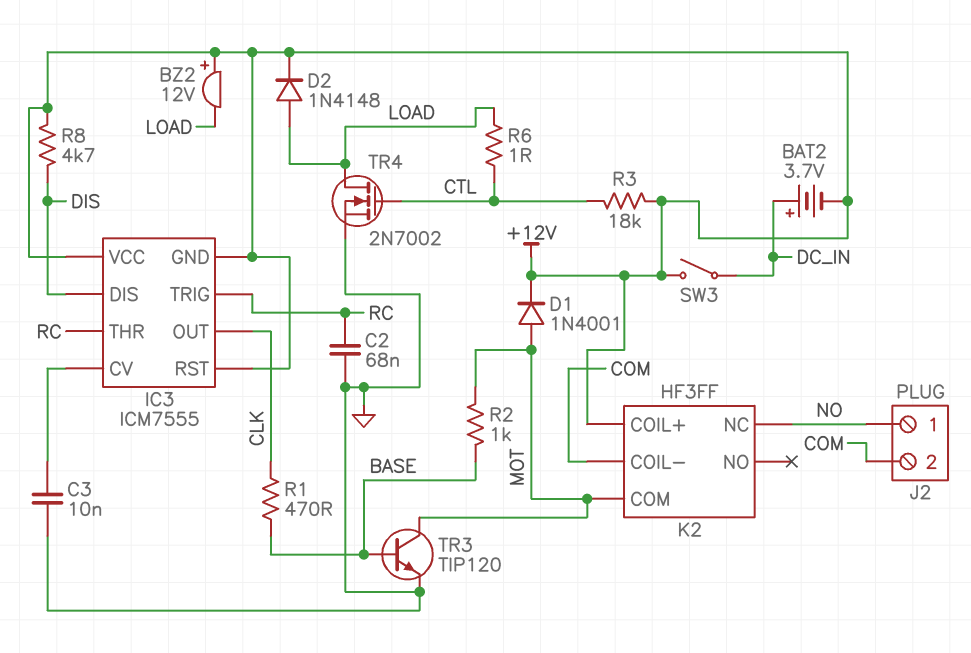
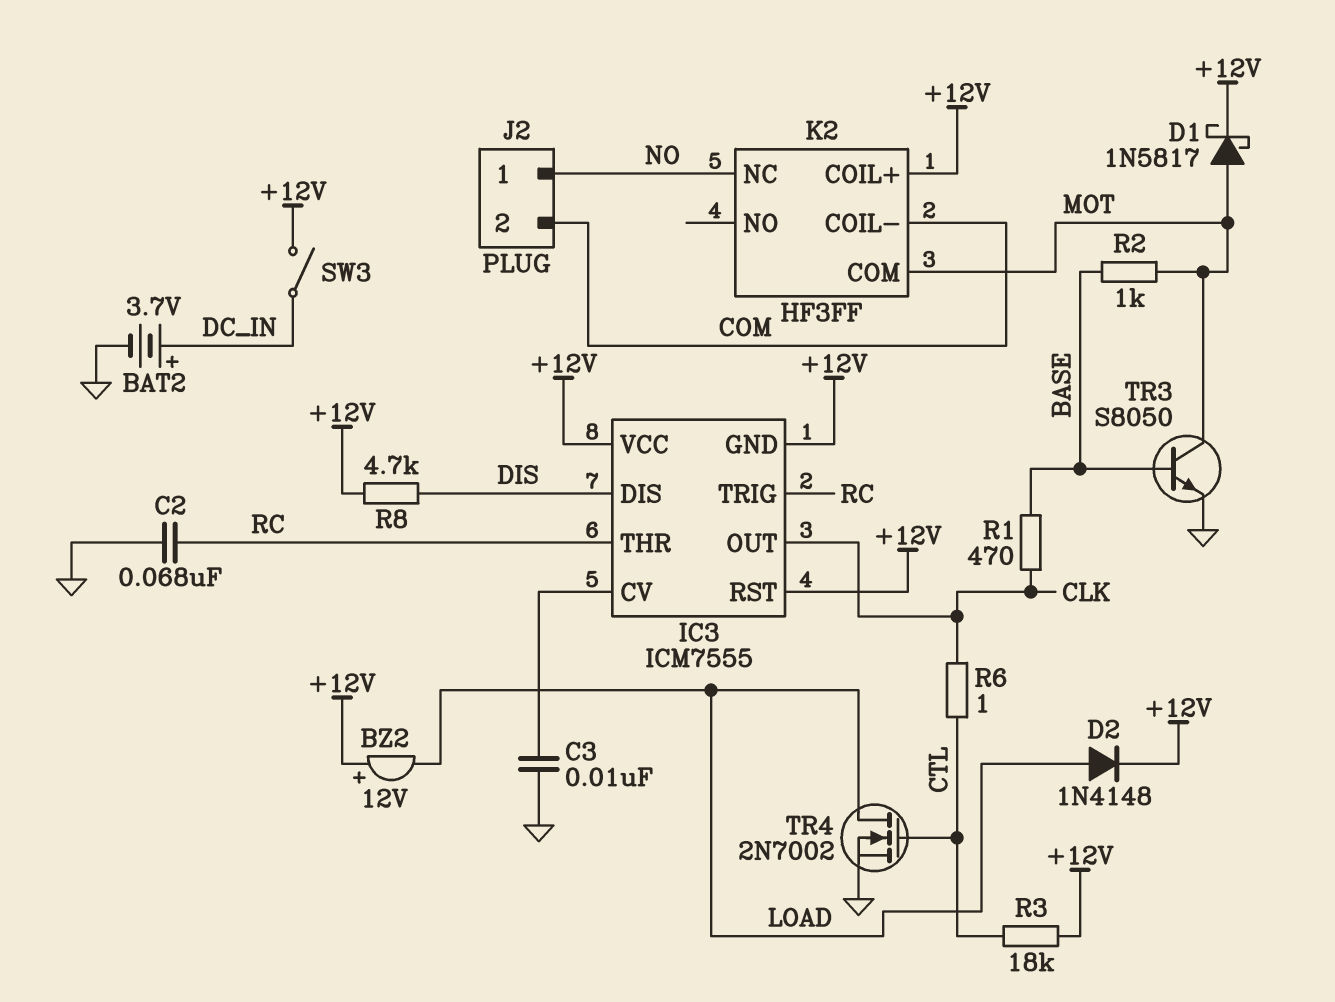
BAT2: 3.7V (plus DC_IN, minus +12V) -> 3.7V (plus DC_IN, minus GND)
D1: diode 1N4001 (A MOT, K +12V) -> schottky 1N5817 (A MOT, K +12V)
R6: 1 (CTL, LOAD) -> 1 (CLK, CTL)
TR3: NPN TIP120 (B BASE, C MOT, E GND) -> NPN S8050 (B BASE, C MOT, E GND)

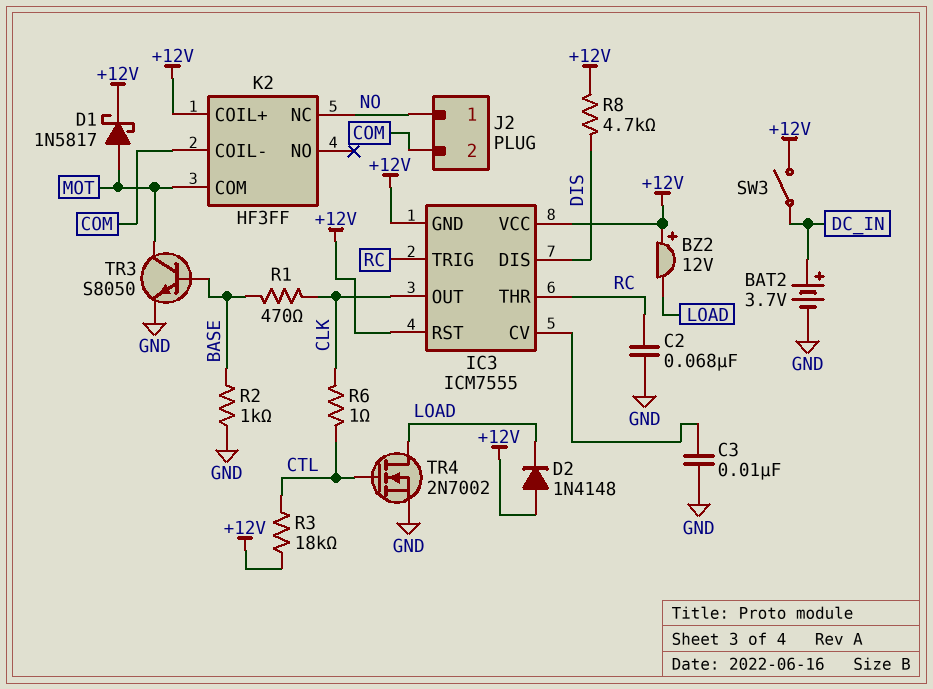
D2: diode 1N4148 (A LOAD, K +12V) -> diode 1N4148 (A +12V, K LOAD)
R2: 1k (BASE, MOT) -> 1k (BASE, GND)

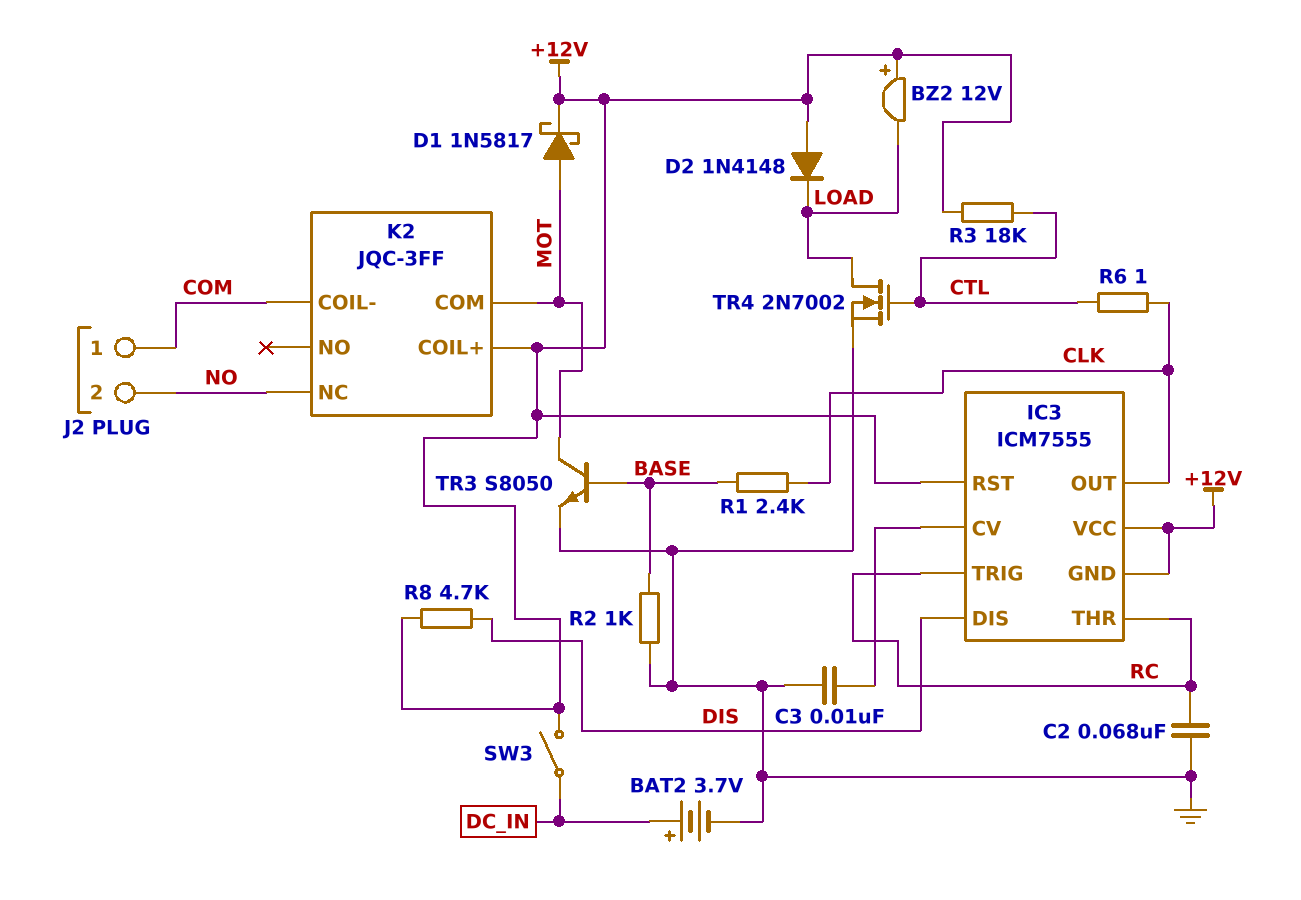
J2 pin 1: NO -> COM
J2 pin 2: COM -> NO
K2: HF3FF -> JQC-3FF
R1: 470 (BASE, CLK) -> 2.4k (BASE, CLK)

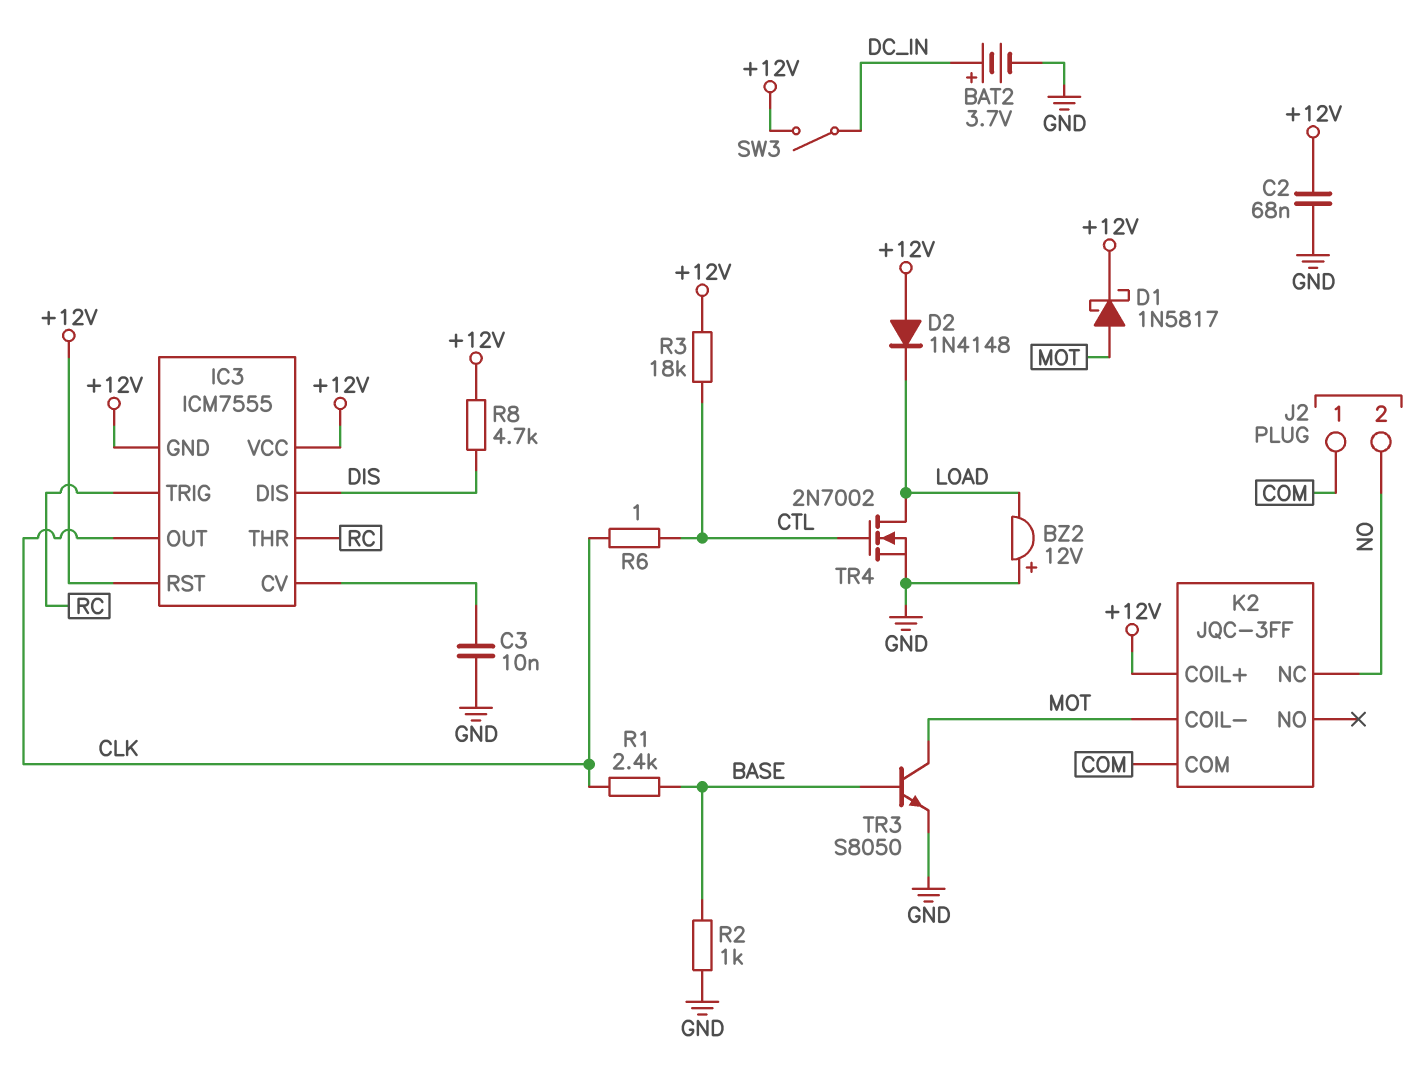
BZ2: buzzer 12V (plus +12V, minus LOAD) -> buzzer 12V (plus GND, minus LOAD)
C2: 68nF (GND, RC) -> 68nF (+12V, GND)
K2 pin COIL-: COM -> MOT
K2 pin COM: MOT -> COM

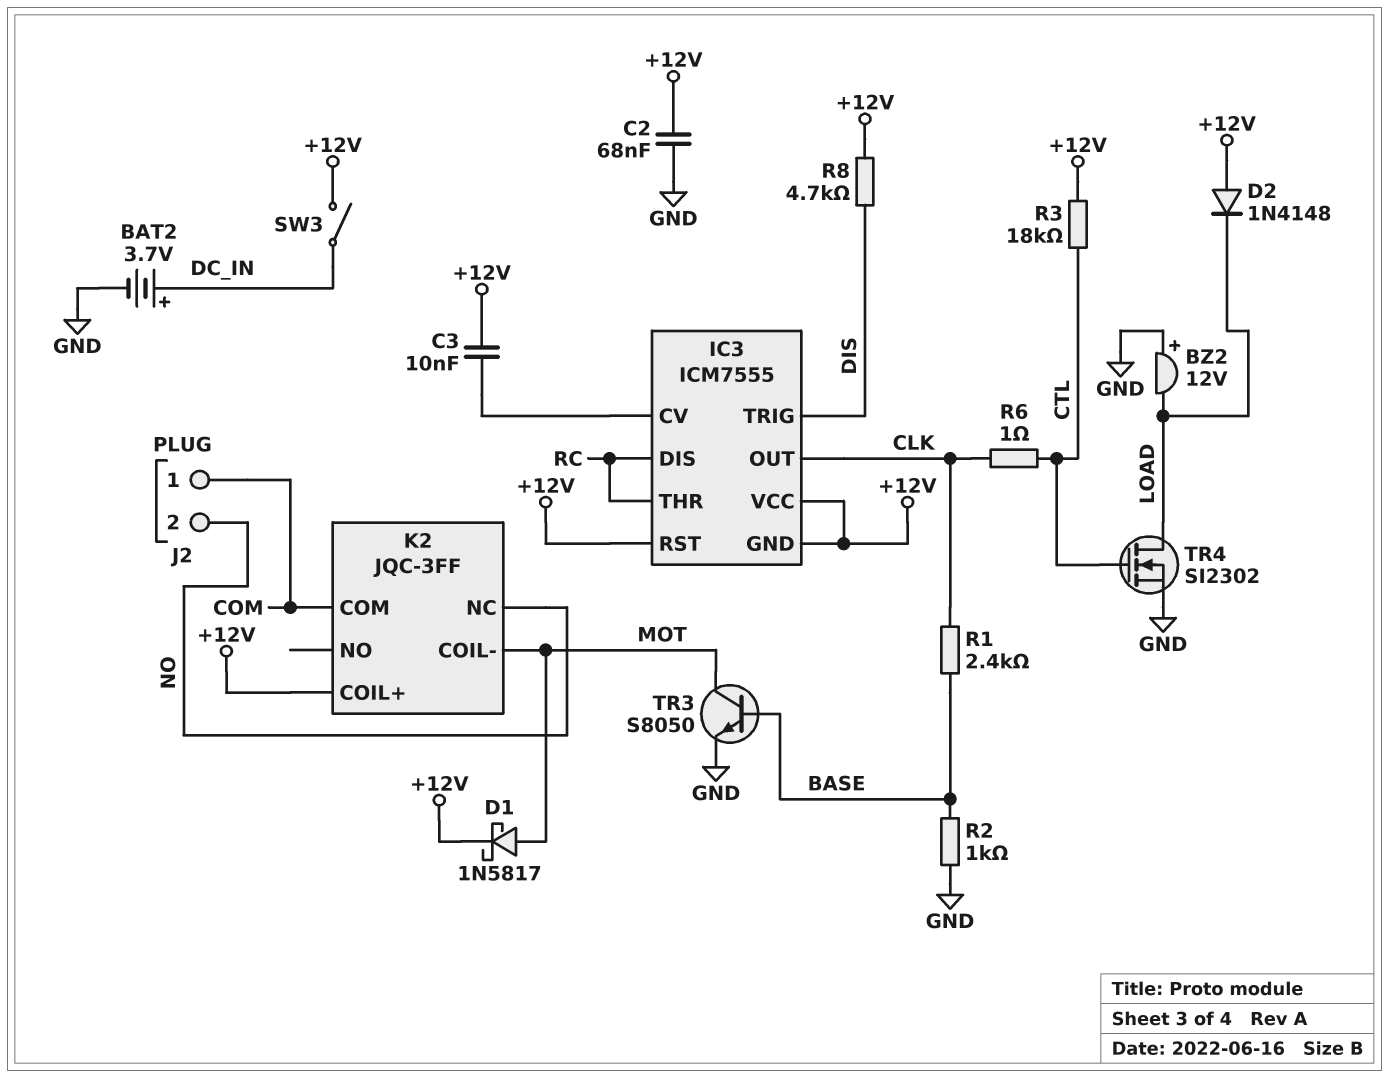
C3: 10nF (GND, IC3/CV) -> 10nF (+12V, IC3/CV)
IC3 pin DIS: DIS -> RC
IC3 pin TRIG: RC -> DIS
TR4: NMOS 2N7002 (G CTL, D LOAD, S GND) -> NMOS SI2302 (G CTL, D LOAD, S GND)

